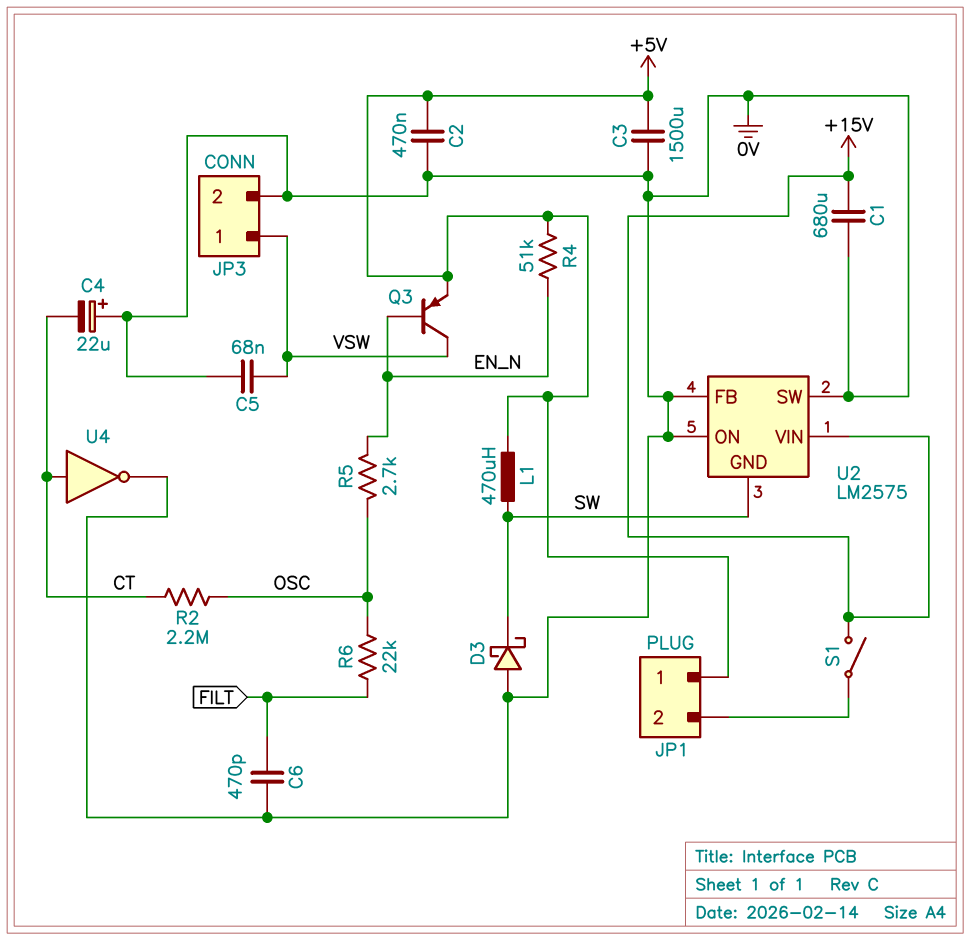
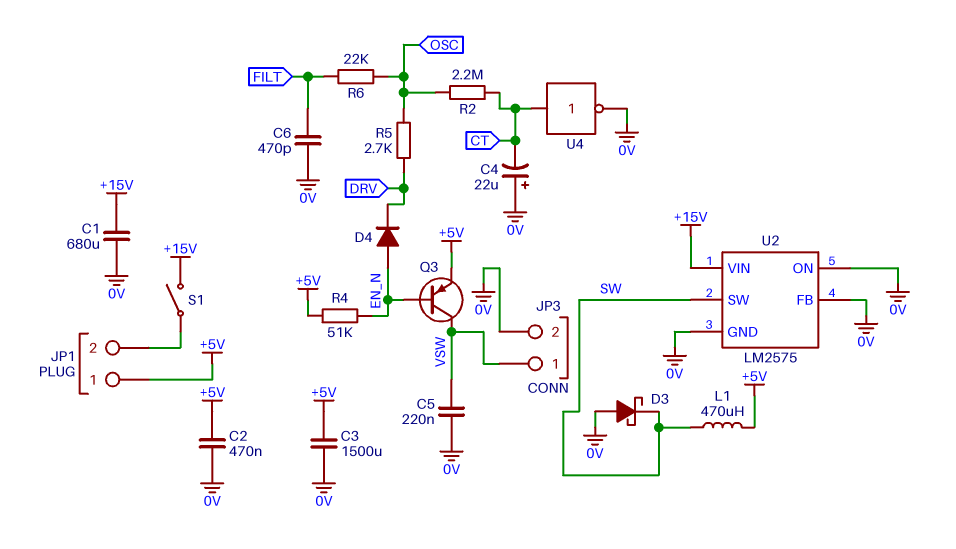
C5: 68nF (0V, VSW) -> 220nF (0V, VSW)
D4: none -> diode (A EN_N, K DRV)
R5: 2.7k (EN_N, OSC) -> 2.7k (DRV, OSC)
U2 pin GND: SW -> 0V
U2 pin SW: 0V -> SW

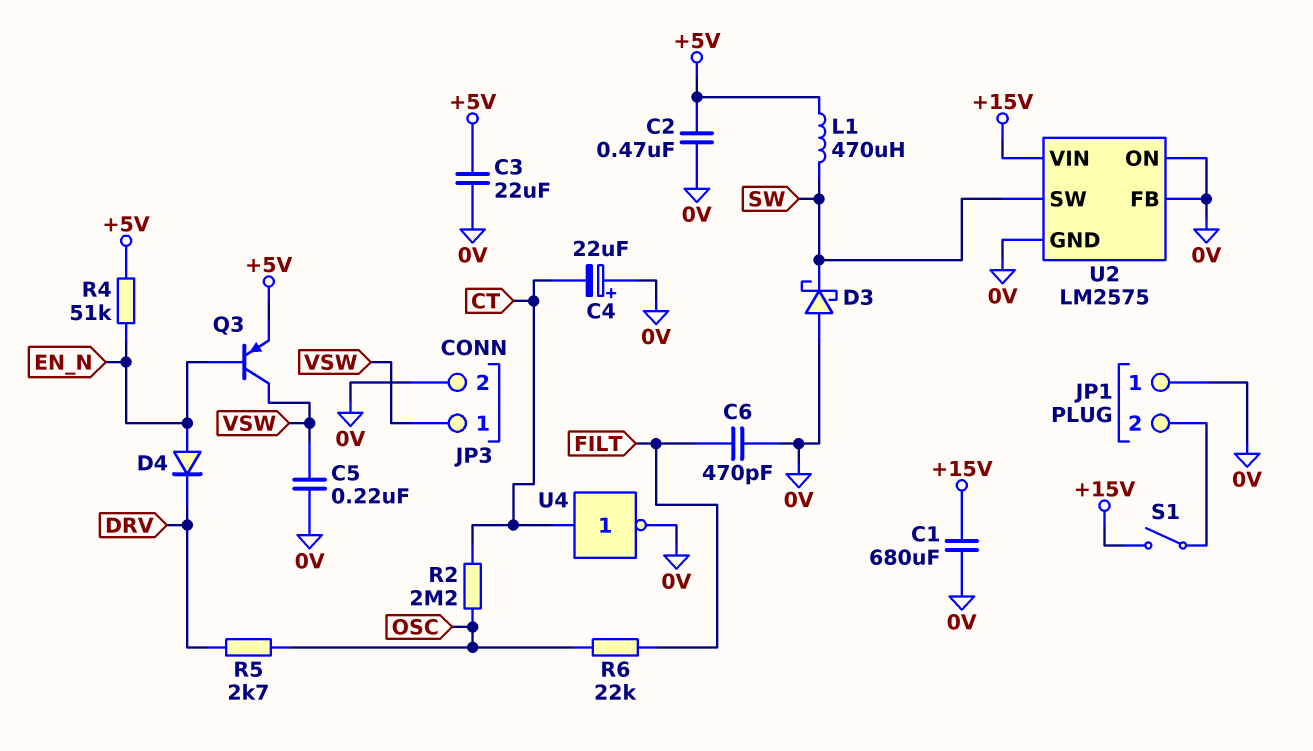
C3: 1500uF (+5V, 0V) -> 22uF (+5V, 0V)
JP1 pin 1: +5V -> 0V

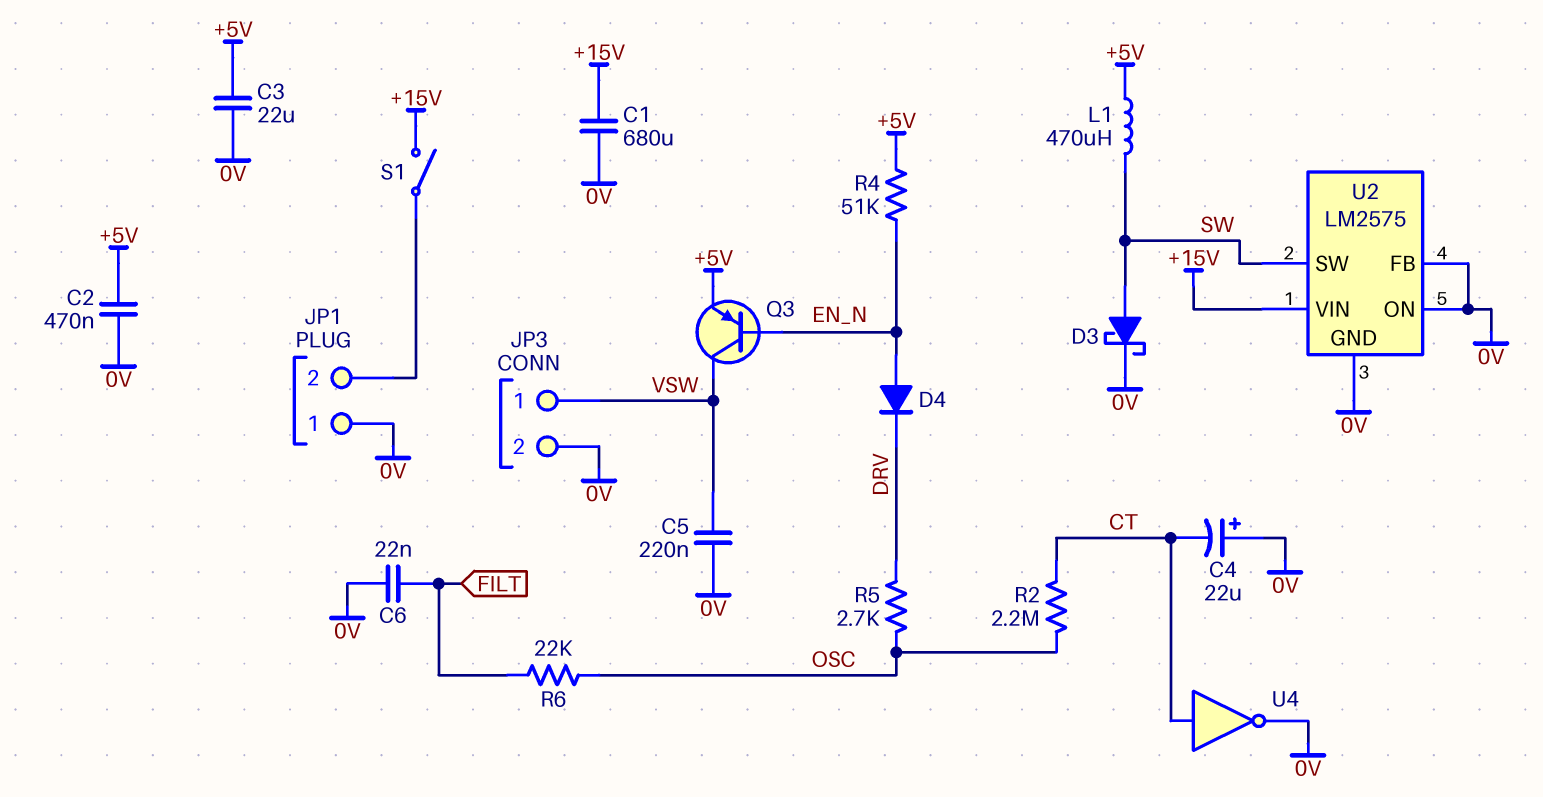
C6: 470pF (0V, FILT) -> 22nF (0V, FILT)
D3: schottky (A 0V, K SW) -> schottky (A SW, K 0V)

